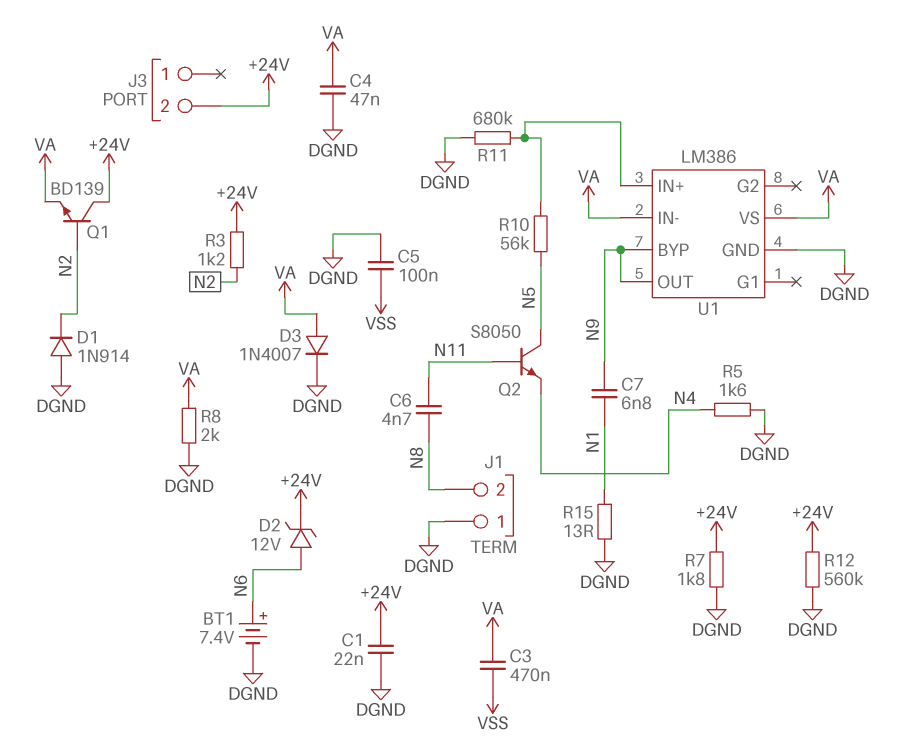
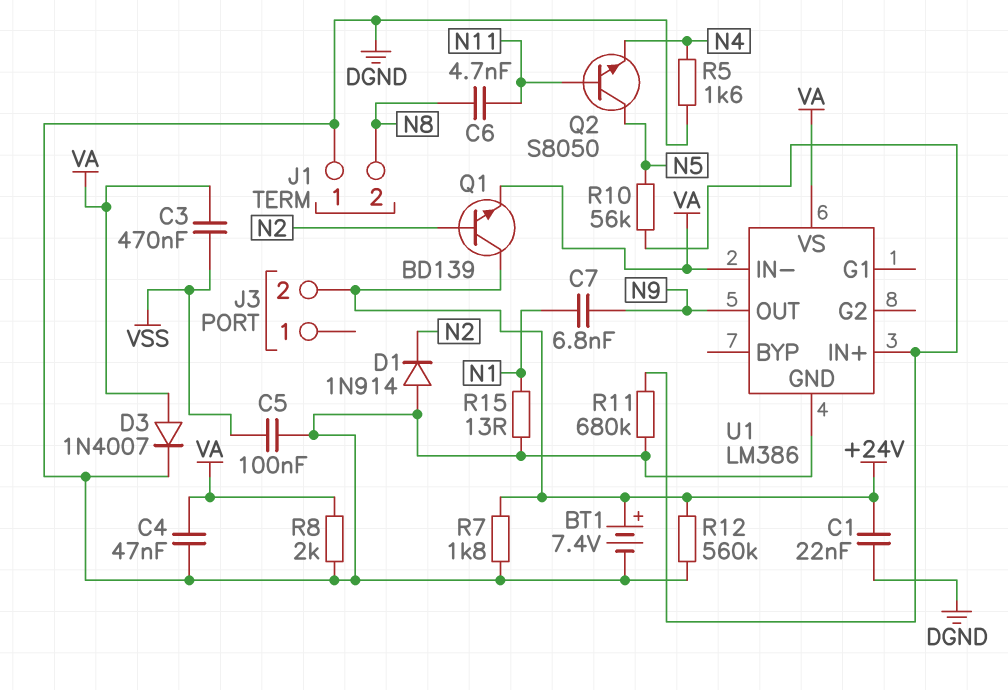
BT1: 7.4V (plus N6, minus DGND) -> 7.4V (plus +24V, minus DGND)
D2: zener 12V (A N6, K +24V) -> none
R3: 1.2k (+24V, N2) -> none
U1 pin BYP: N9 -> none

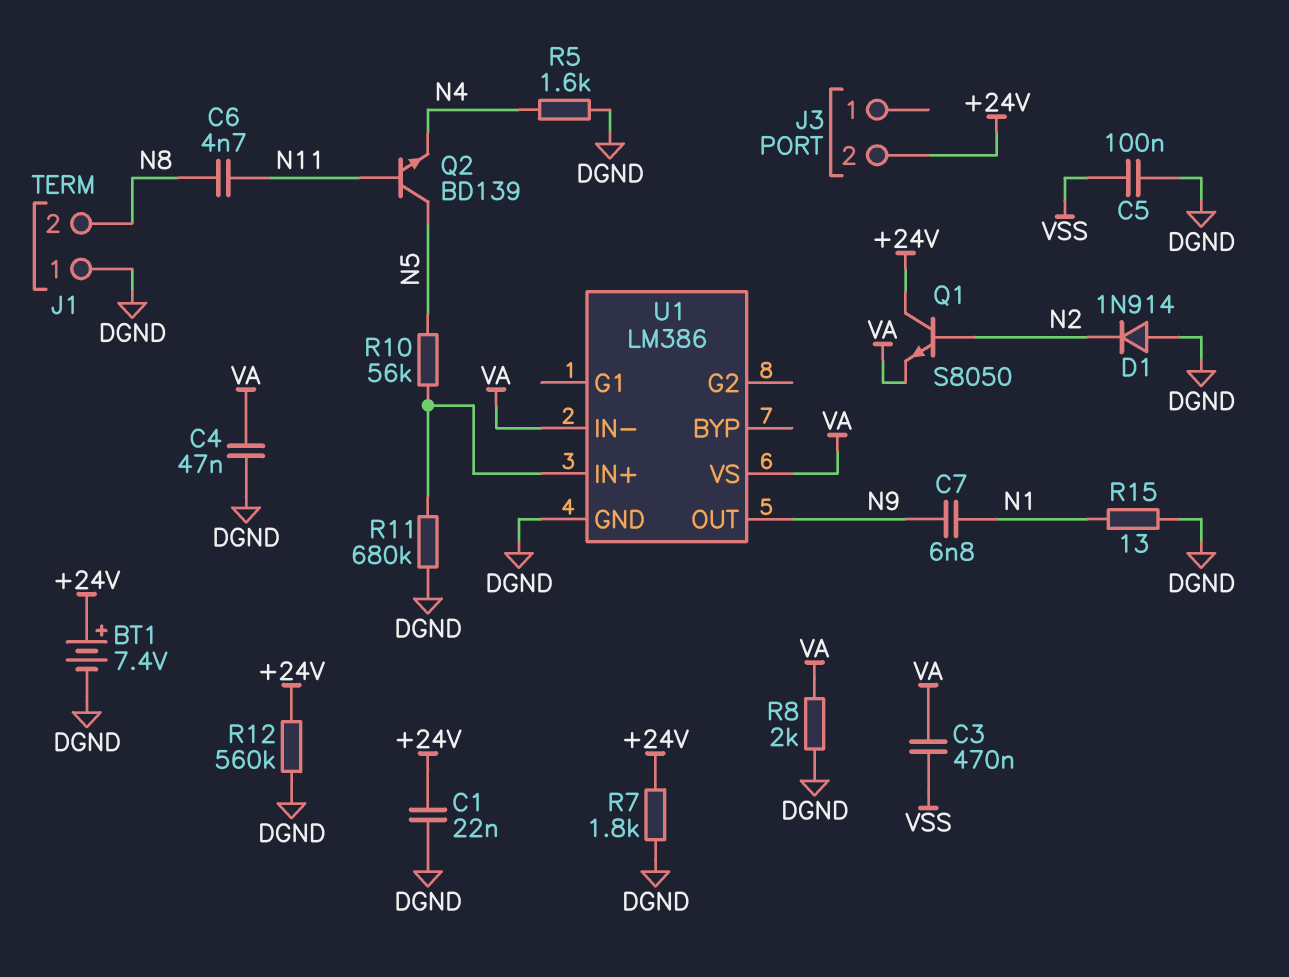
D3: diode 1N4007 (A VA, K DGND) -> none
Q1: NPN BD139 (B N2, C +24V, E VA) -> NPN S8050 (B N2, C +24V, E VA)
Q2: NPN S8050 (B N11, C N5, E N4) -> NPN BD139 (B N11, C N5, E N4)

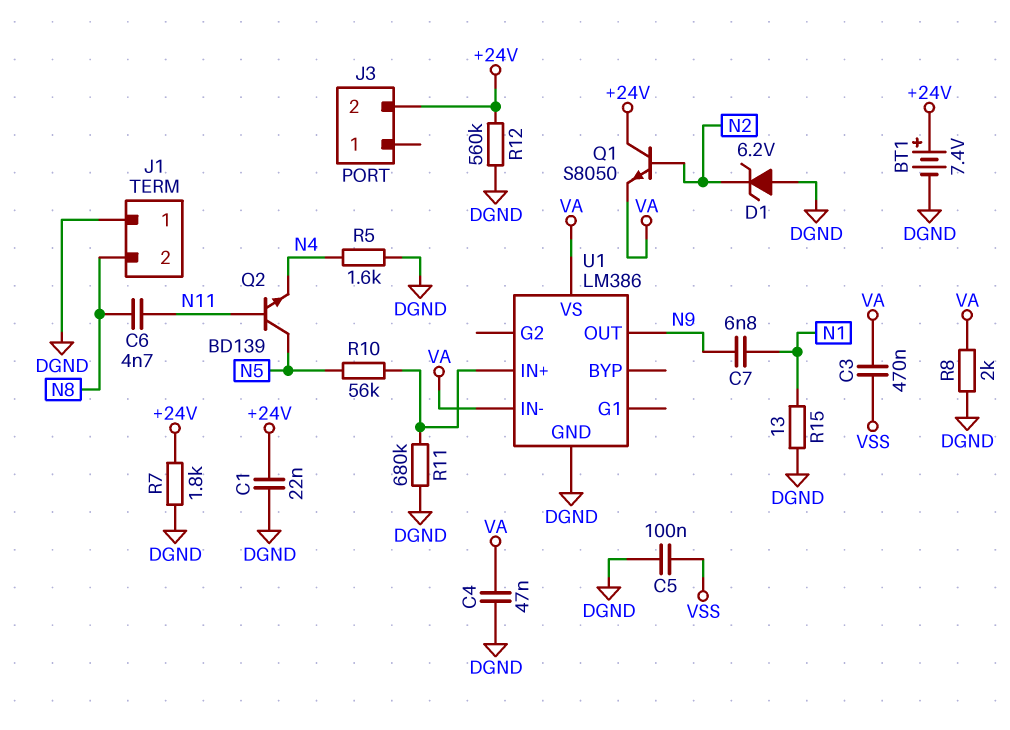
D1: diode 1N914 (A DGND, K N2) -> zener 6.2V (A DGND, K N2)

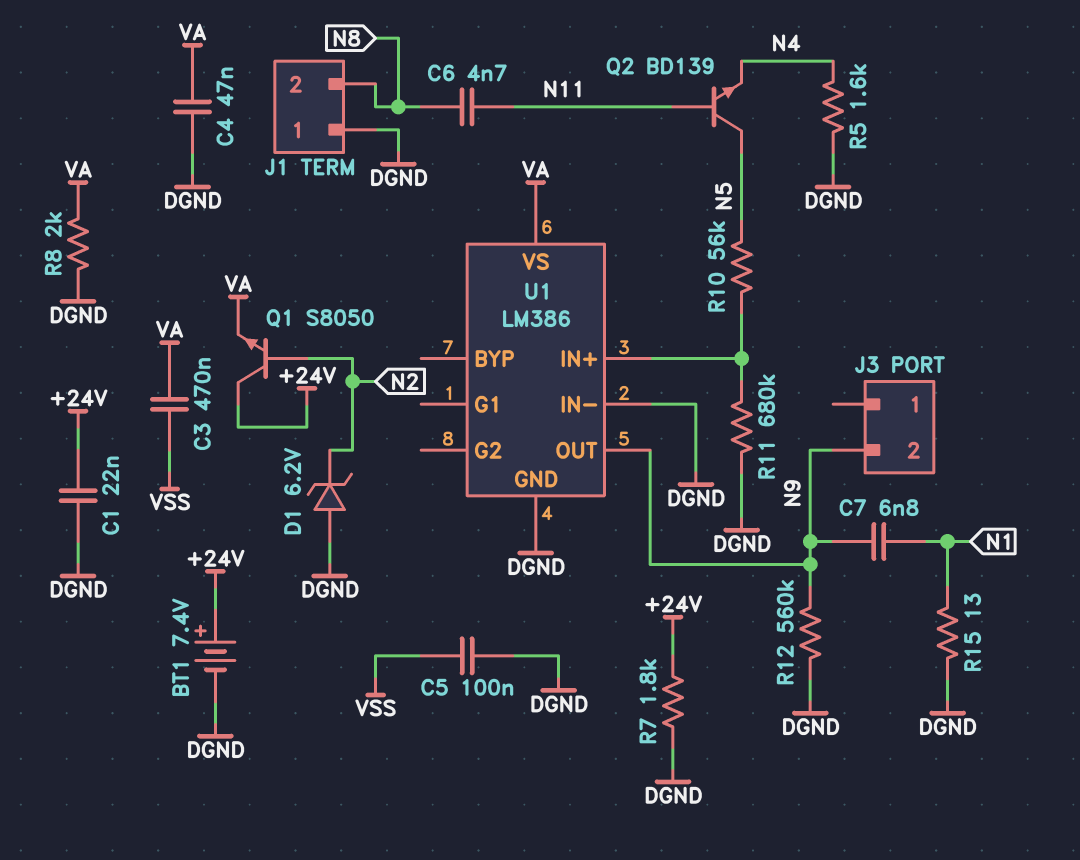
J3 pin 2: +24V -> N9
R12: 560k (+24V, DGND) -> 560k (DGND, N9)
U1 pin IN-: VA -> DGND

